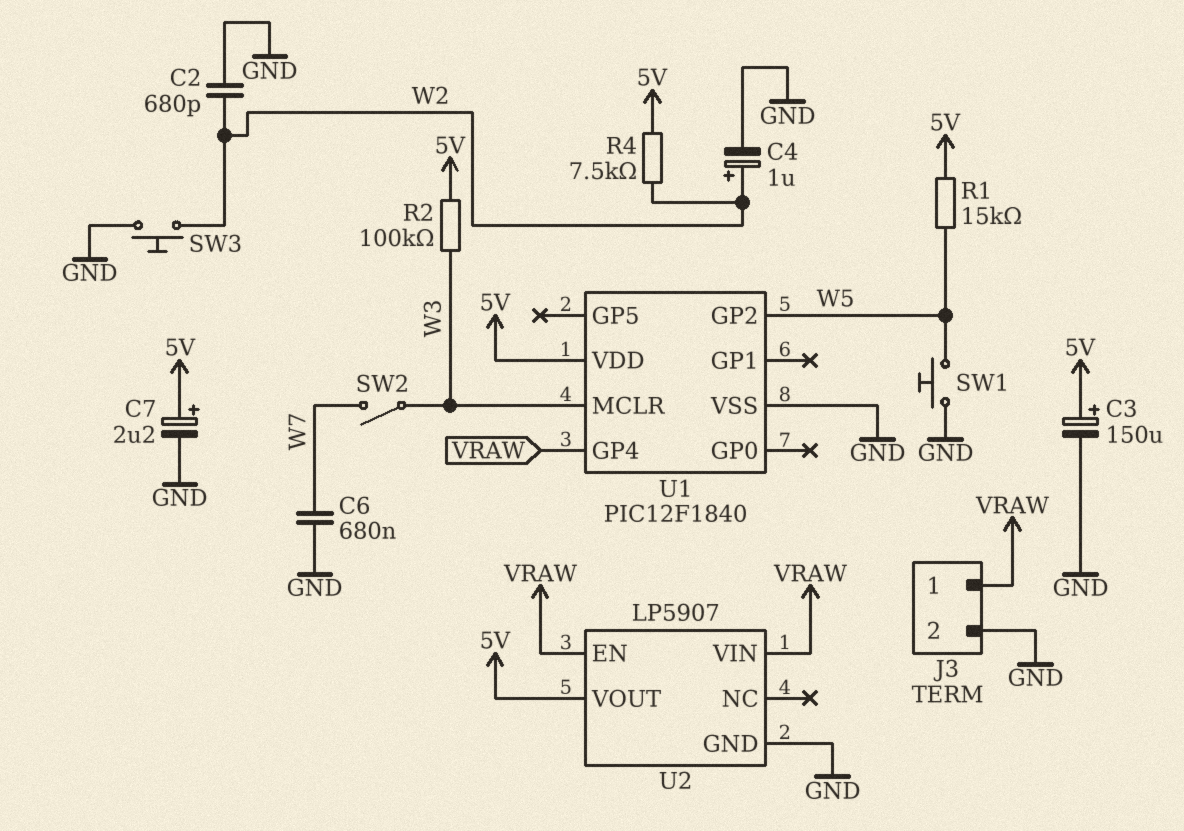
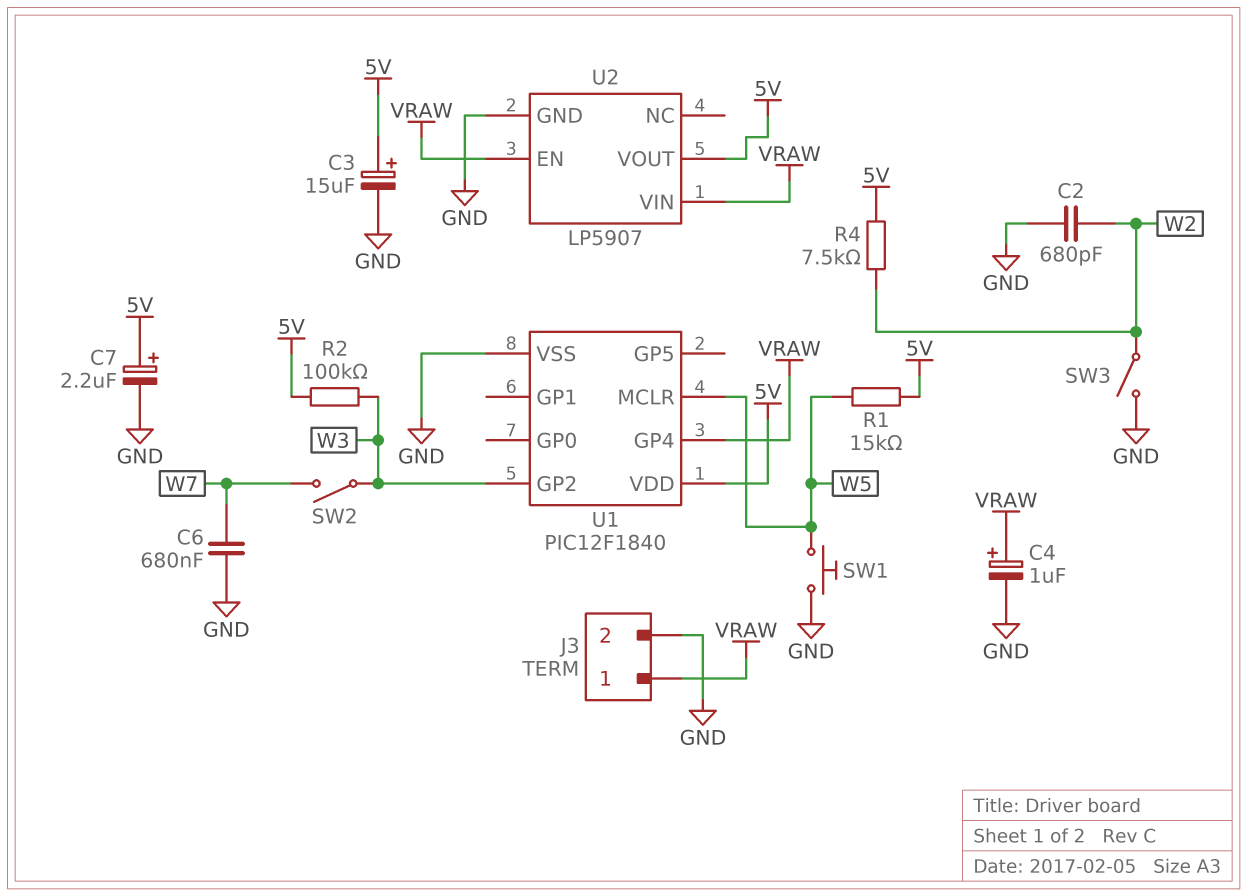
C3: 150uF (plus 5V, minus GND) -> 15uF (plus 5V, minus GND)
C4: 1uF (plus W2, minus GND) -> 1uF (plus VRAW, minus GND)
SW3: button (GND, W2) -> switch (GND, W2)
U1 pin GP2: W5 -> W3
U1 pin MCLR: W3 -> W5

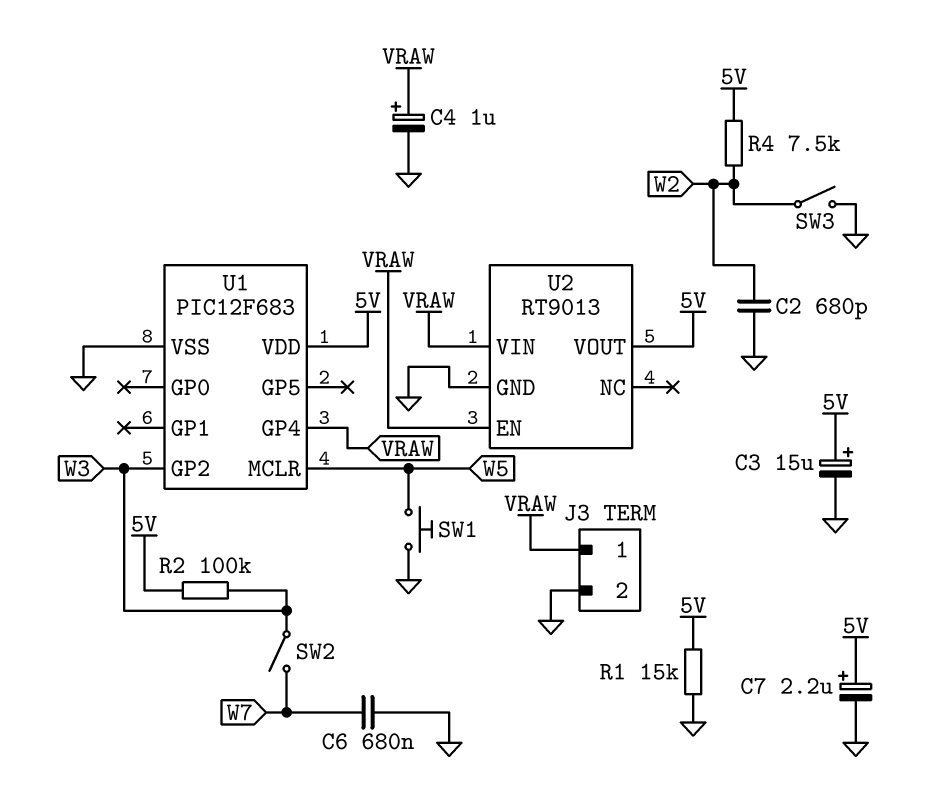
R1: 15k (5V, W5) -> 15k (5V, GND)
U1: PIC12F1840 -> PIC12F683
U2: LP5907 -> RT9013

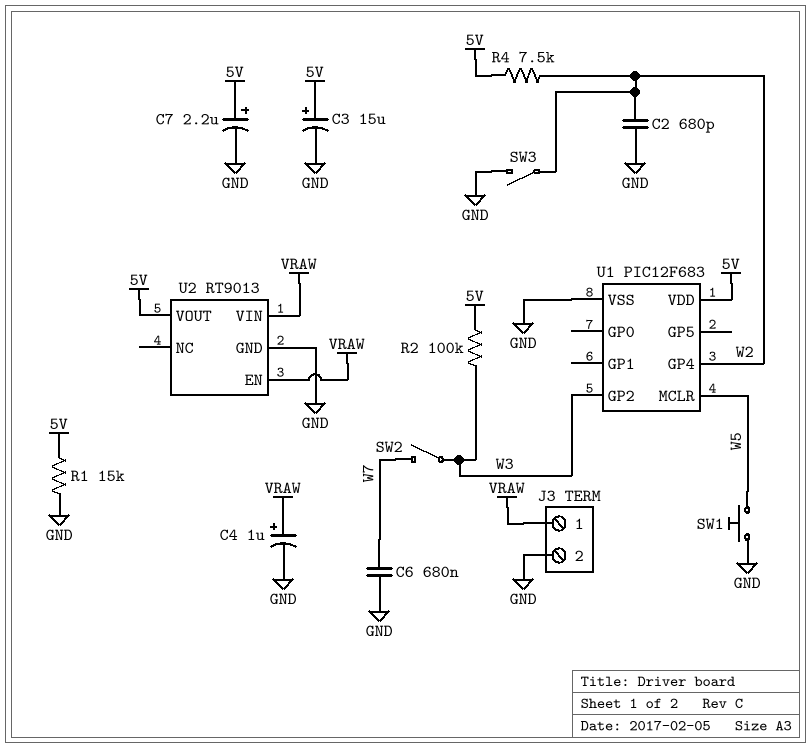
U1 pin GP4: VRAW -> W2

